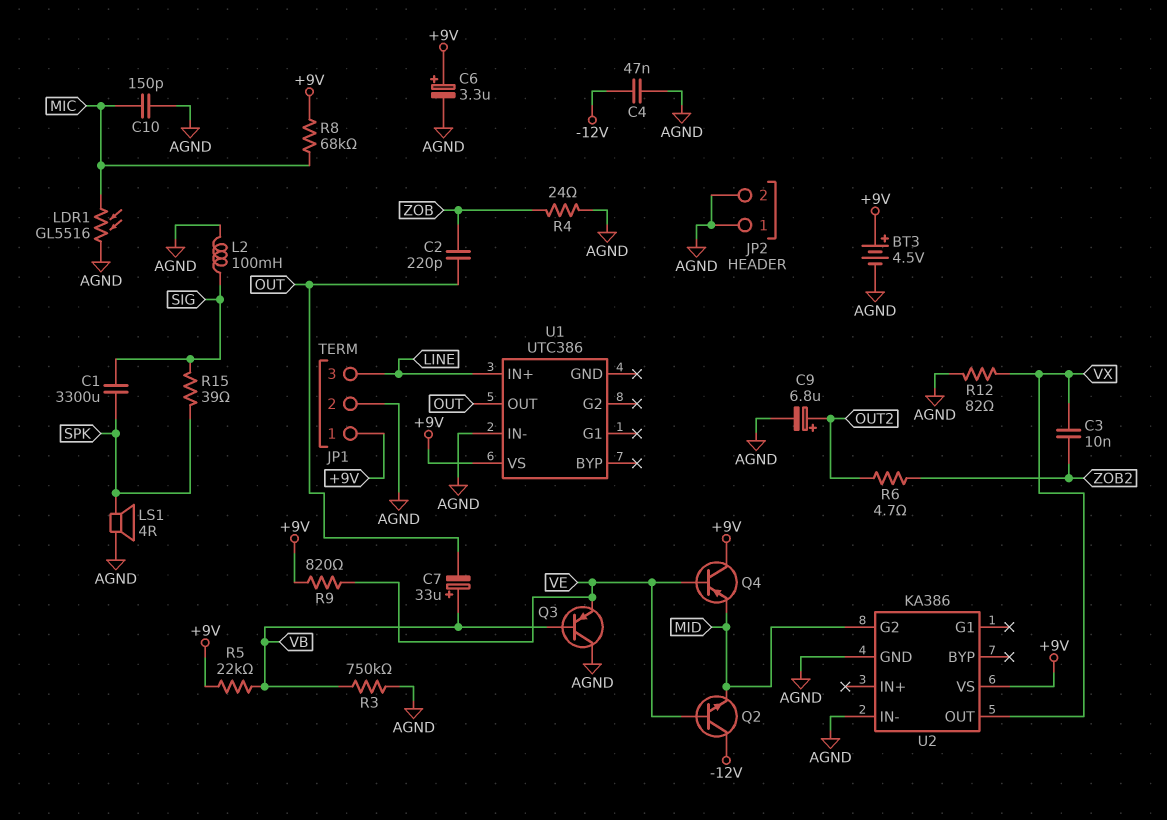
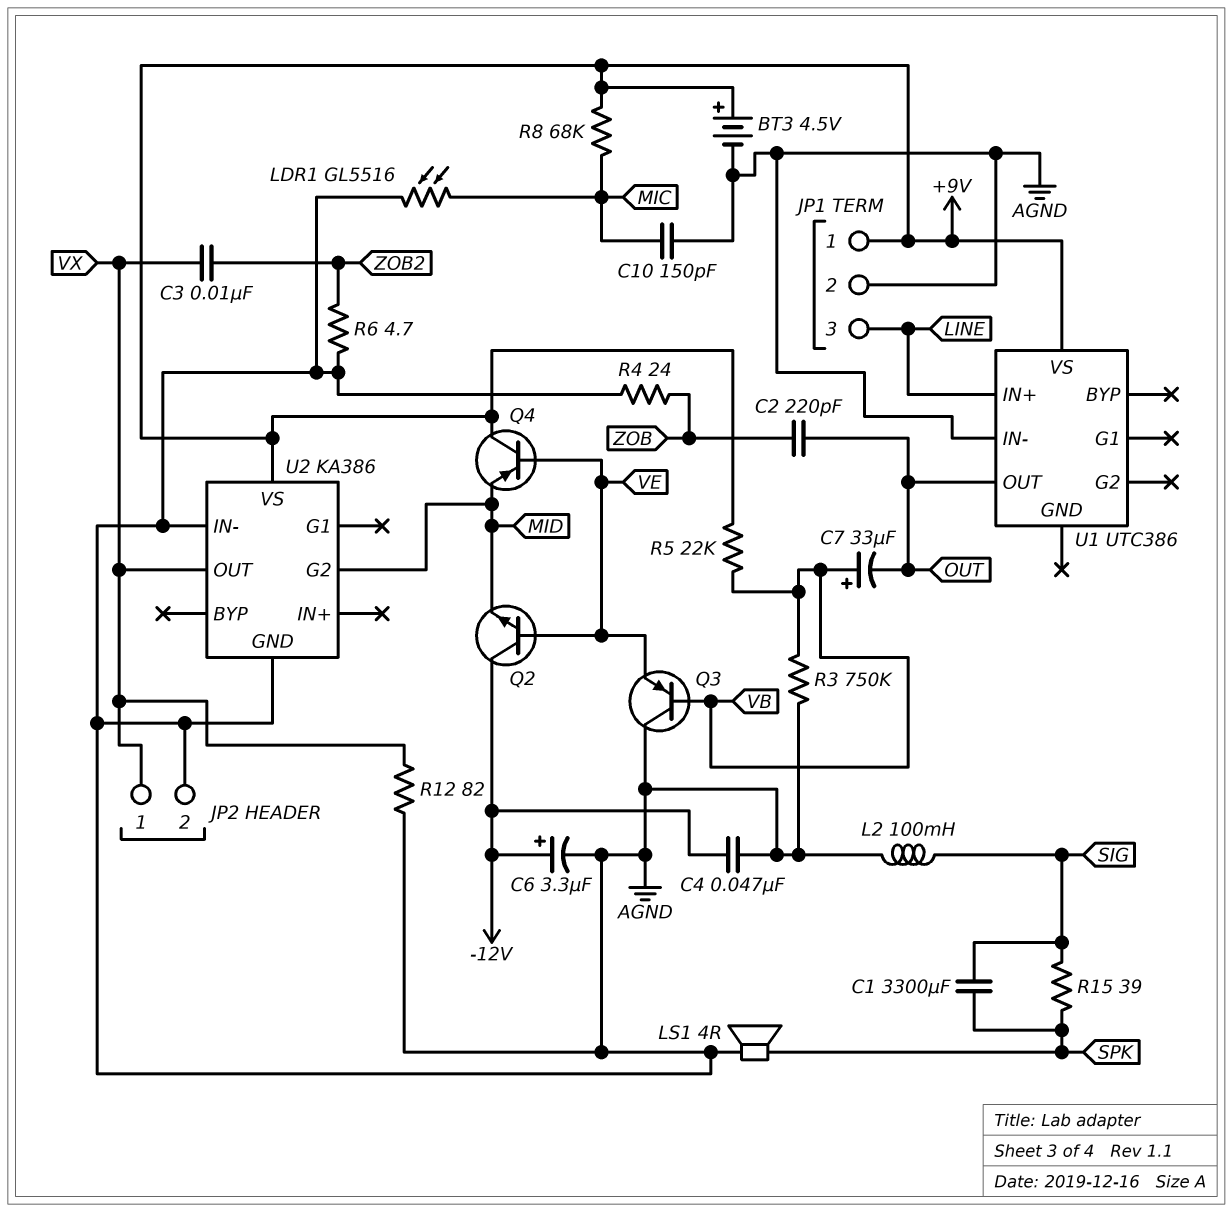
C6: 3.3uF (plus +9V, minus AGND) -> 3.3uF (plus -12V, minus AGND)
C9: 6.8uF (plus OUT2, minus AGND) -> none
JP2 pin 1: AGND -> VX
R6: 4.7 (OUT2, ZOB2) -> 4.7 (AGND, ZOB2)
R9: 820 (+9V, VE) -> none

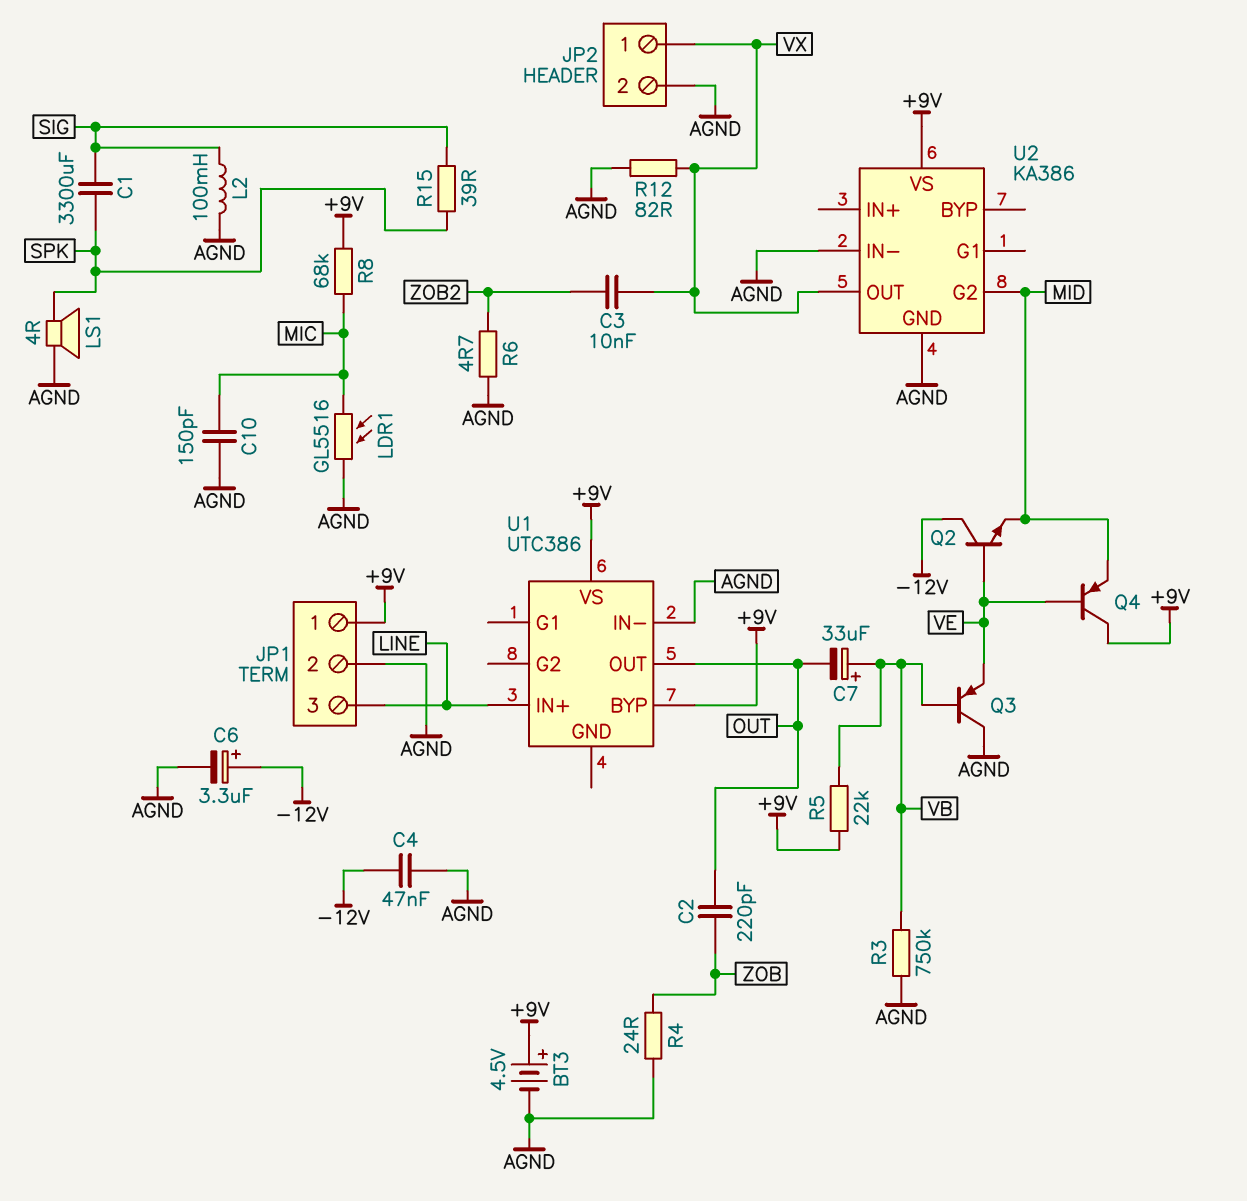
U1 pin BYP: none -> +9V

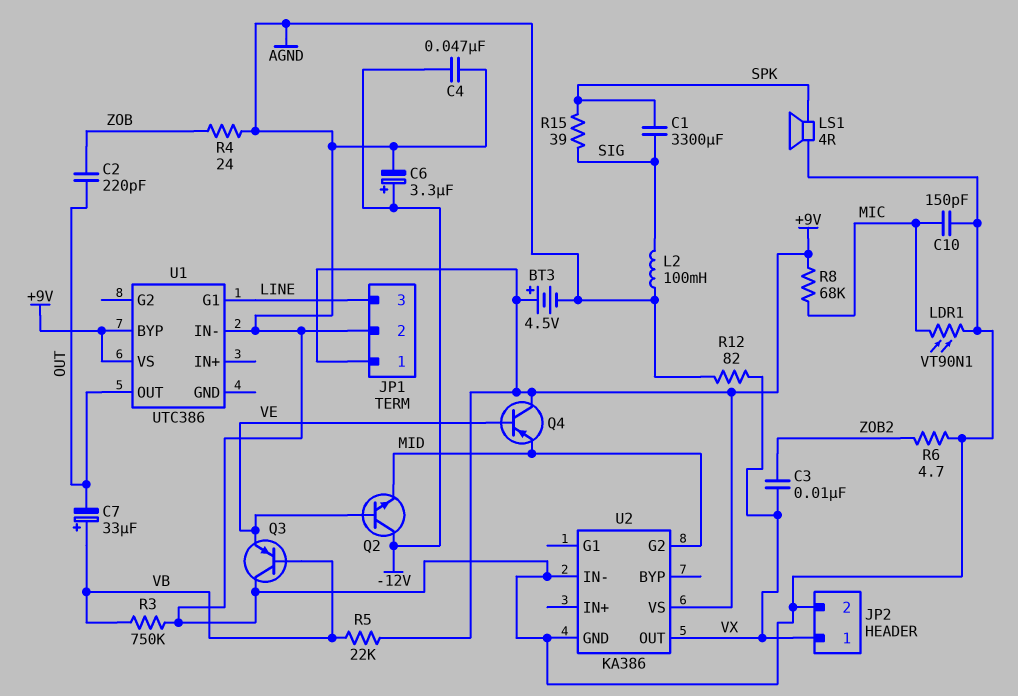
LDR1: GL5516 (AGND, MIC) -> VT90N1 (AGND, MIC)
U1 pin G1: none -> LINE
U1 pin IN+: LINE -> none

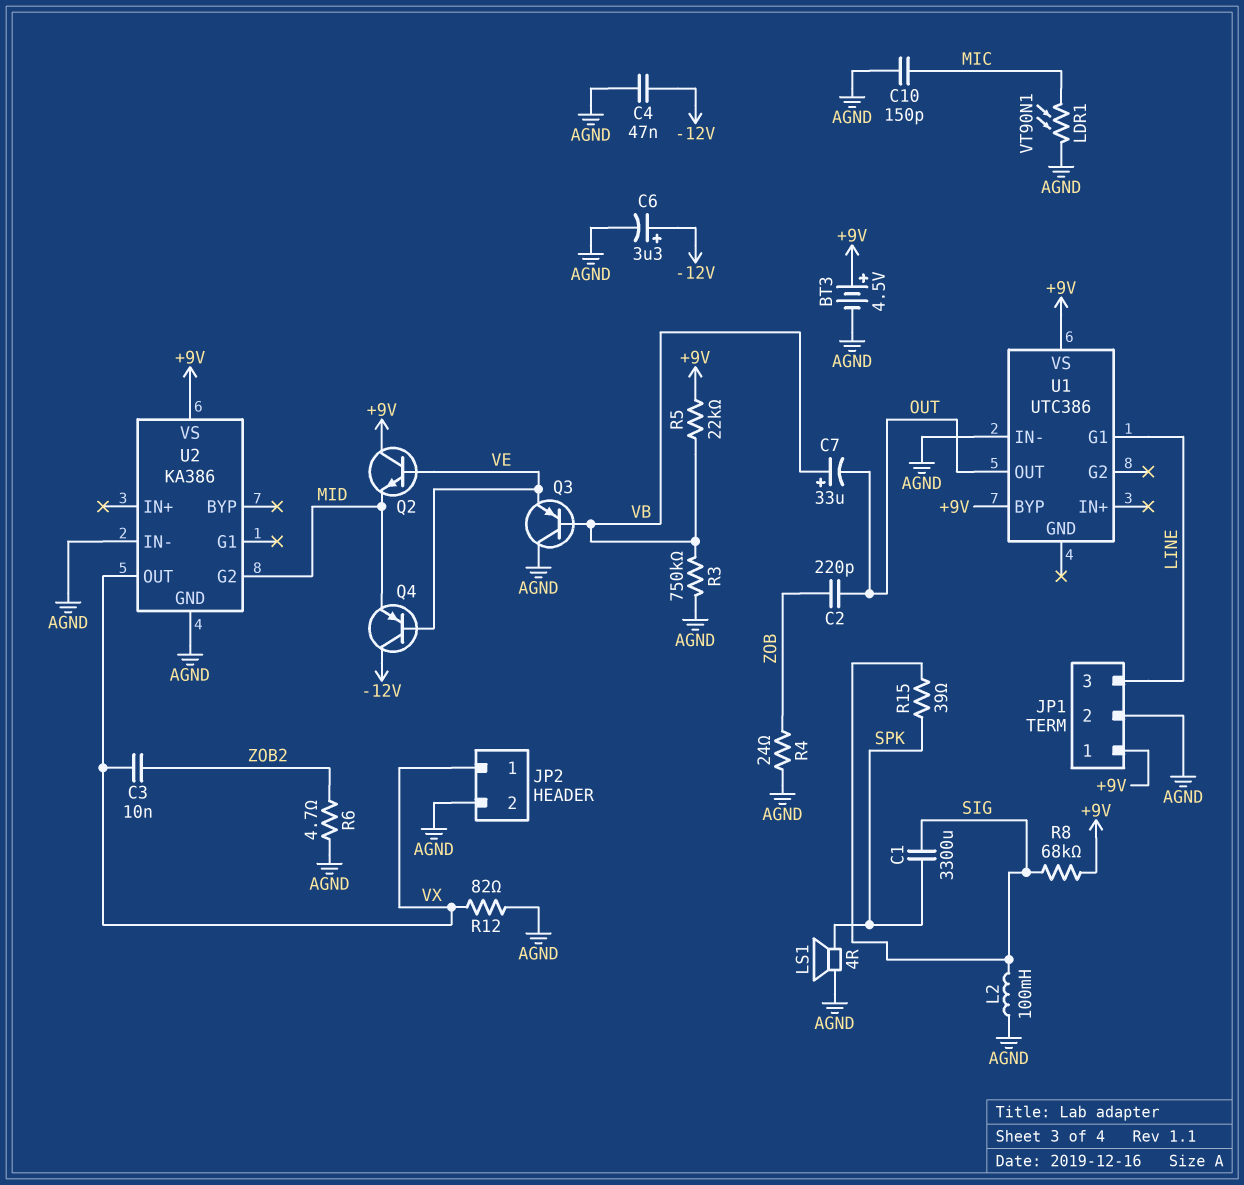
Q2: NPN (B VE, C -12V, E MID) -> NPN (B VE, C +9V, E MID)
Q4: PNP (B VE, C +9V, E MID) -> PNP (B VE, C -12V, E MID)
R8: 68k (+9V, MIC) -> 68k (+9V, SIG)

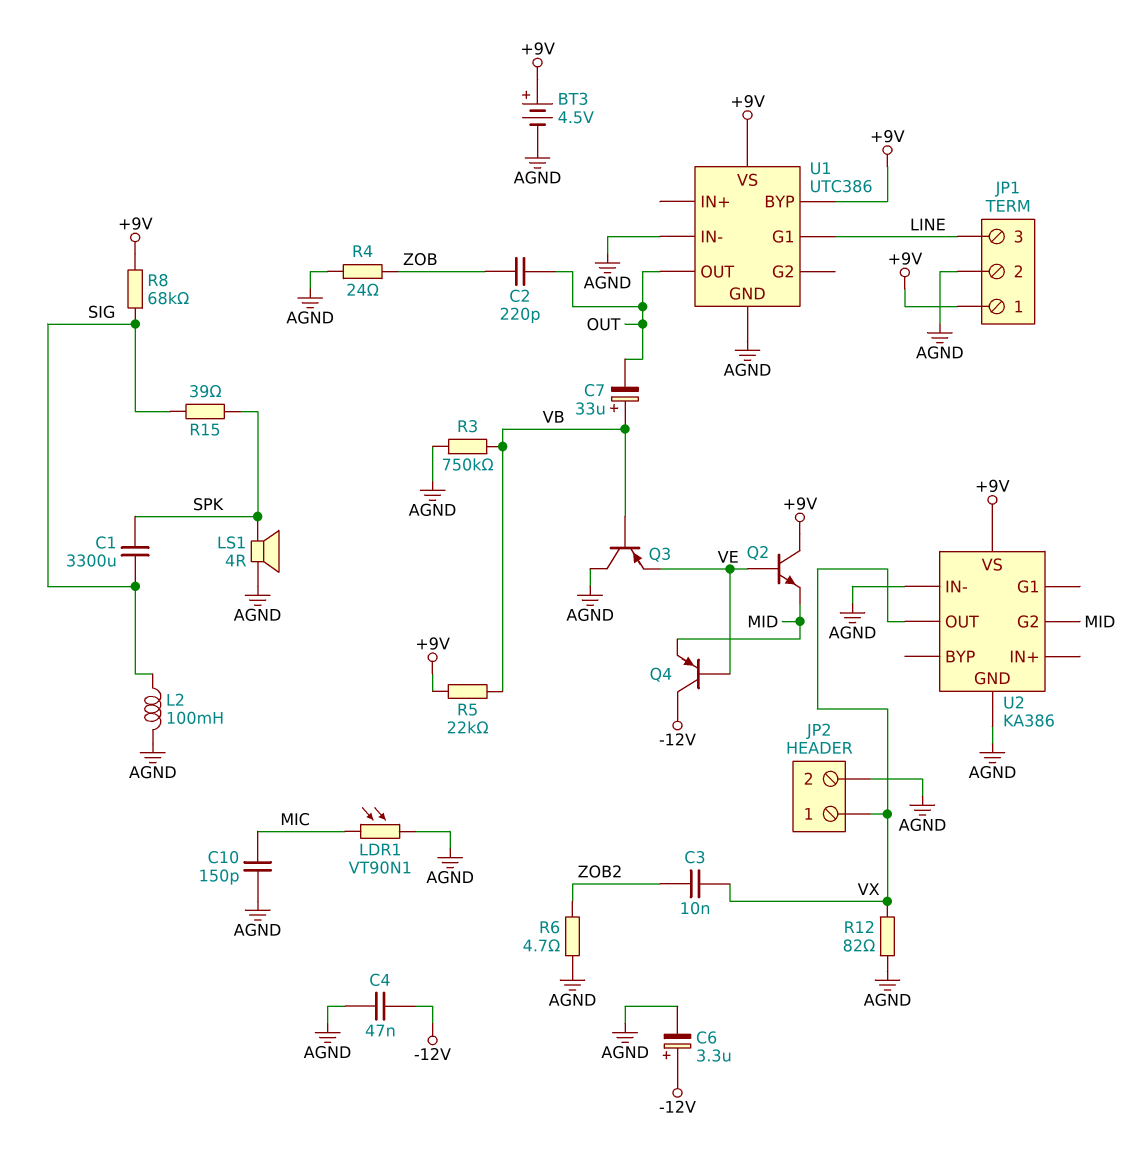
U1 pin GND: none -> AGND

